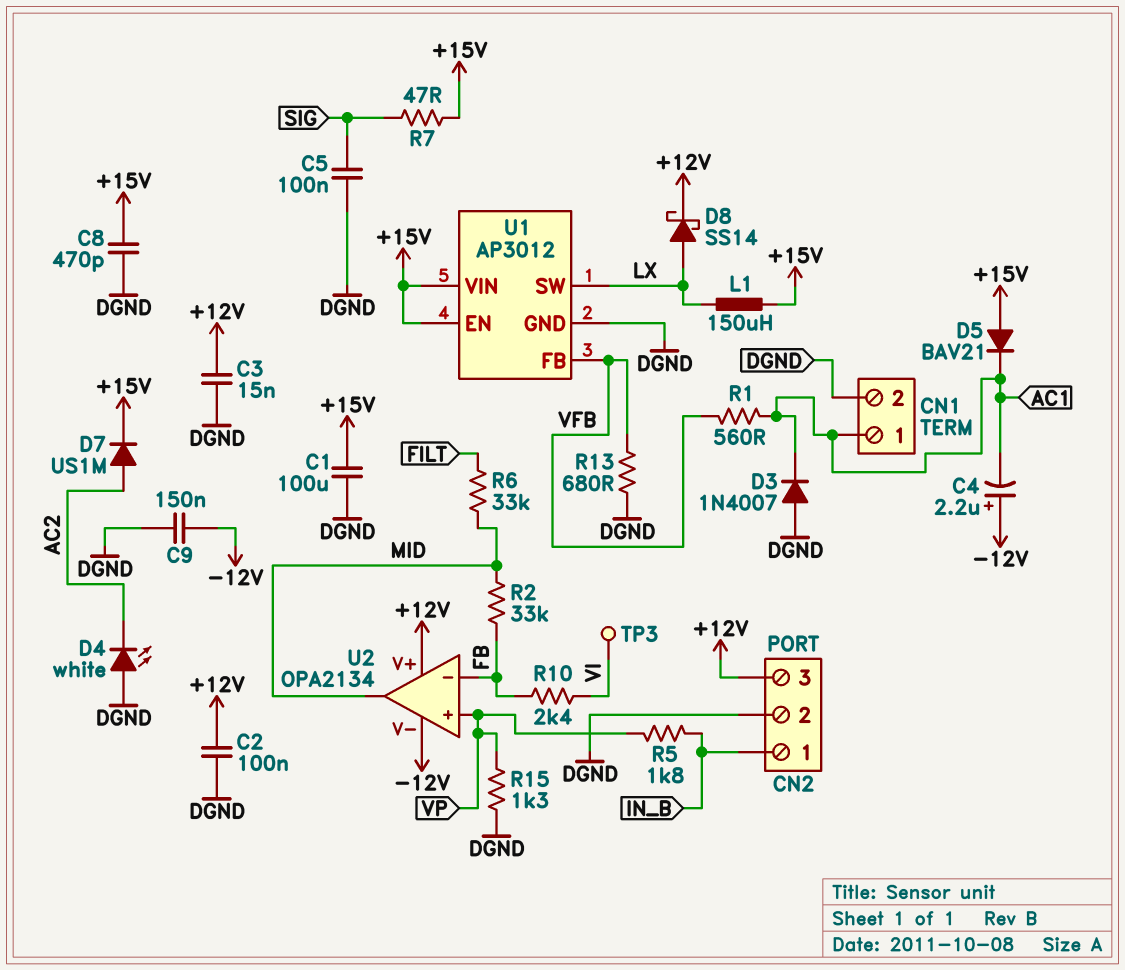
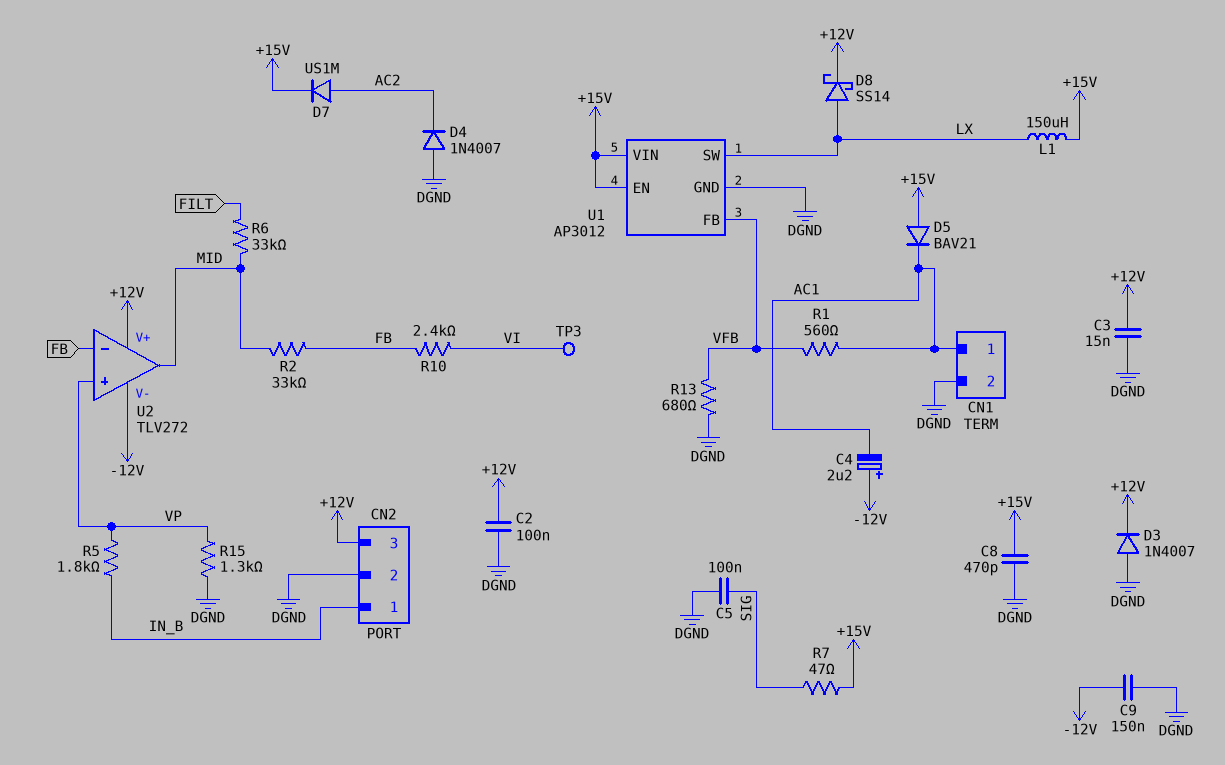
C1: 100uF (+15V, DGND) -> none
D3: diode 1N4007 (A DGND, K AC1) -> diode 1N4007 (A DGND, K +12V)
D4: LED white (A DGND, K AC2) -> diode 1N4007 (A DGND, K AC2)
U2: OPA2134 -> TLV272

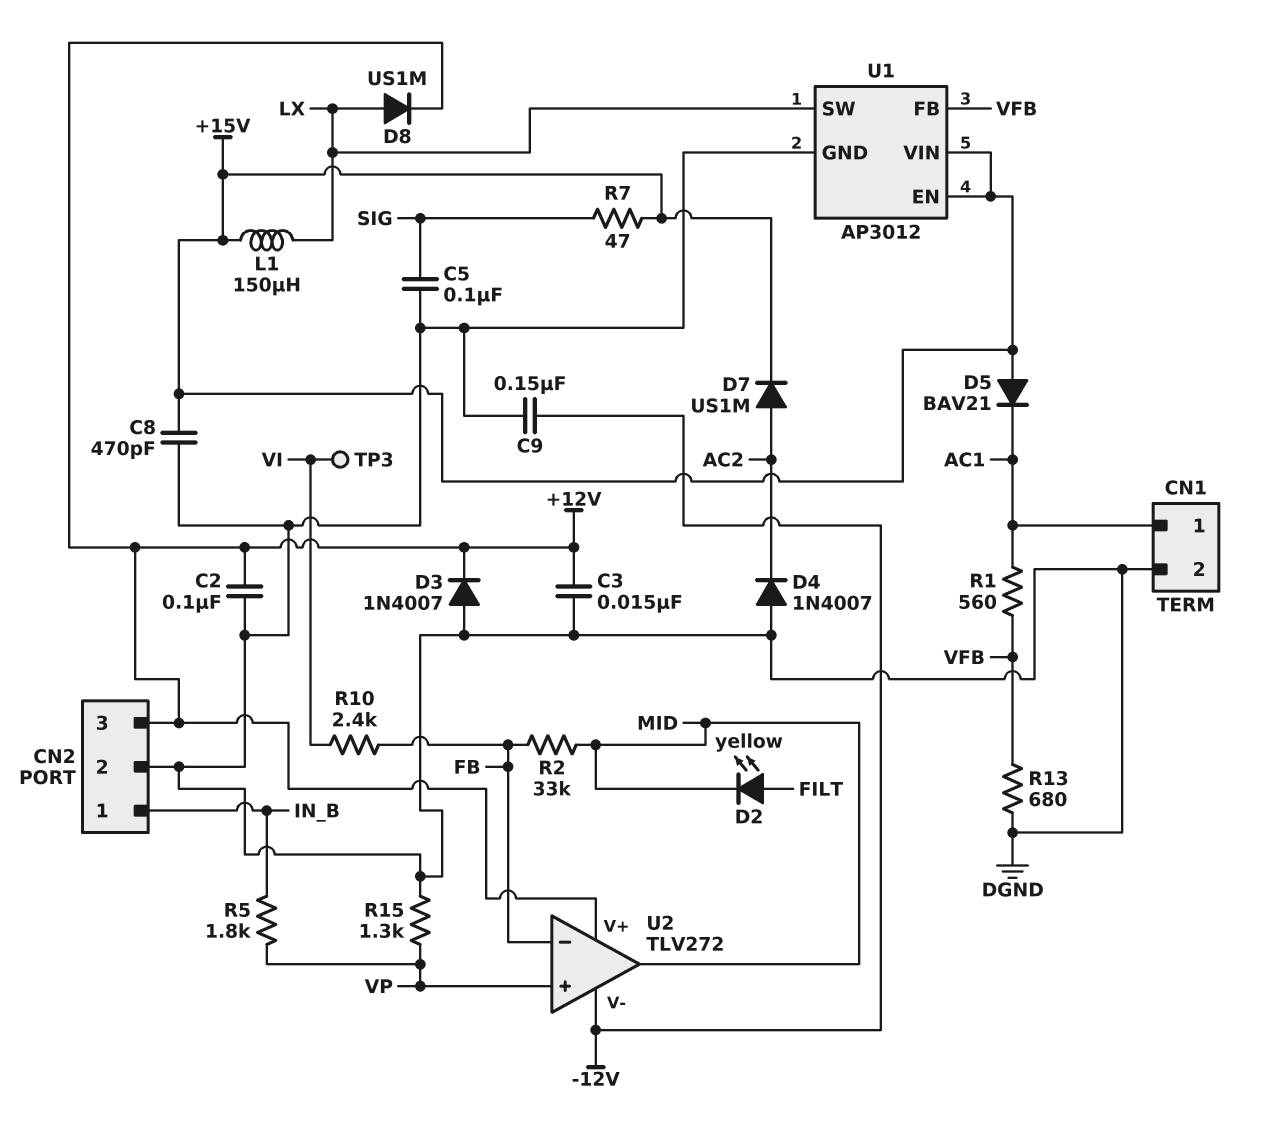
C4: 2.2uF (plus -12V, minus AC1) -> none
D2: none -> LED yellow (A FILT, K MID)
D8: schottky SS14 (A LX, K +12V) -> diode US1M (A LX, K +12V)
R6: 33k (FILT, MID) -> none

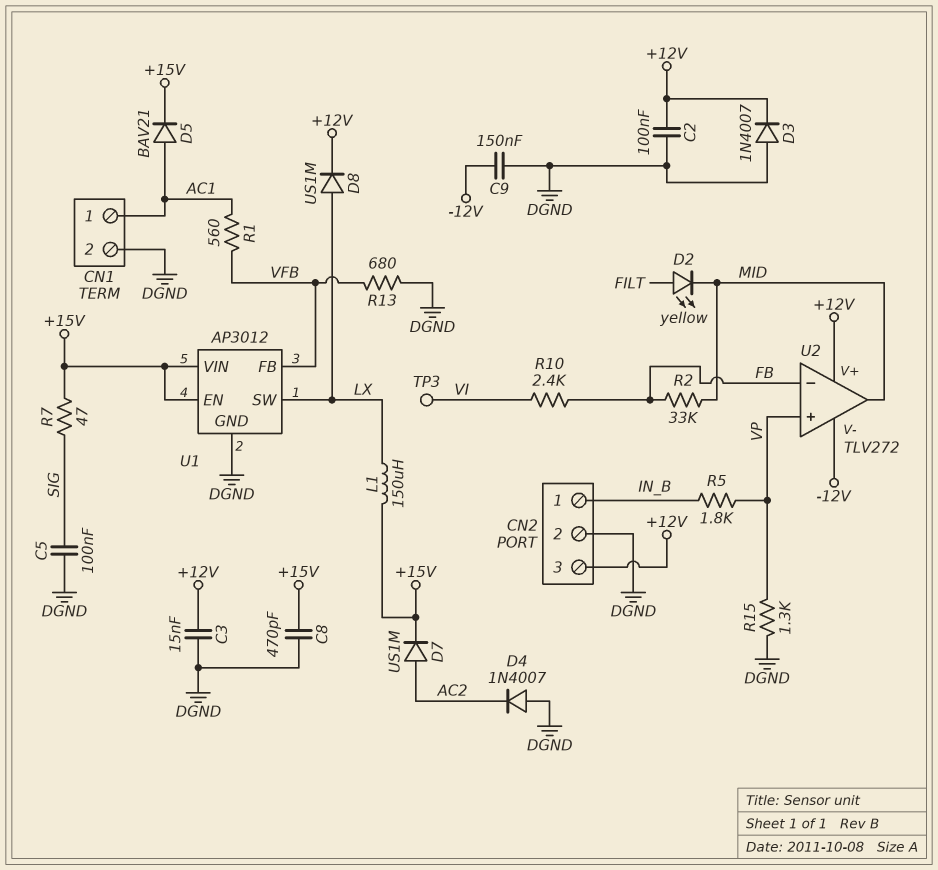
D5: diode BAV21 (A +15V, K AC1) -> diode BAV21 (A AC1, K +15V)

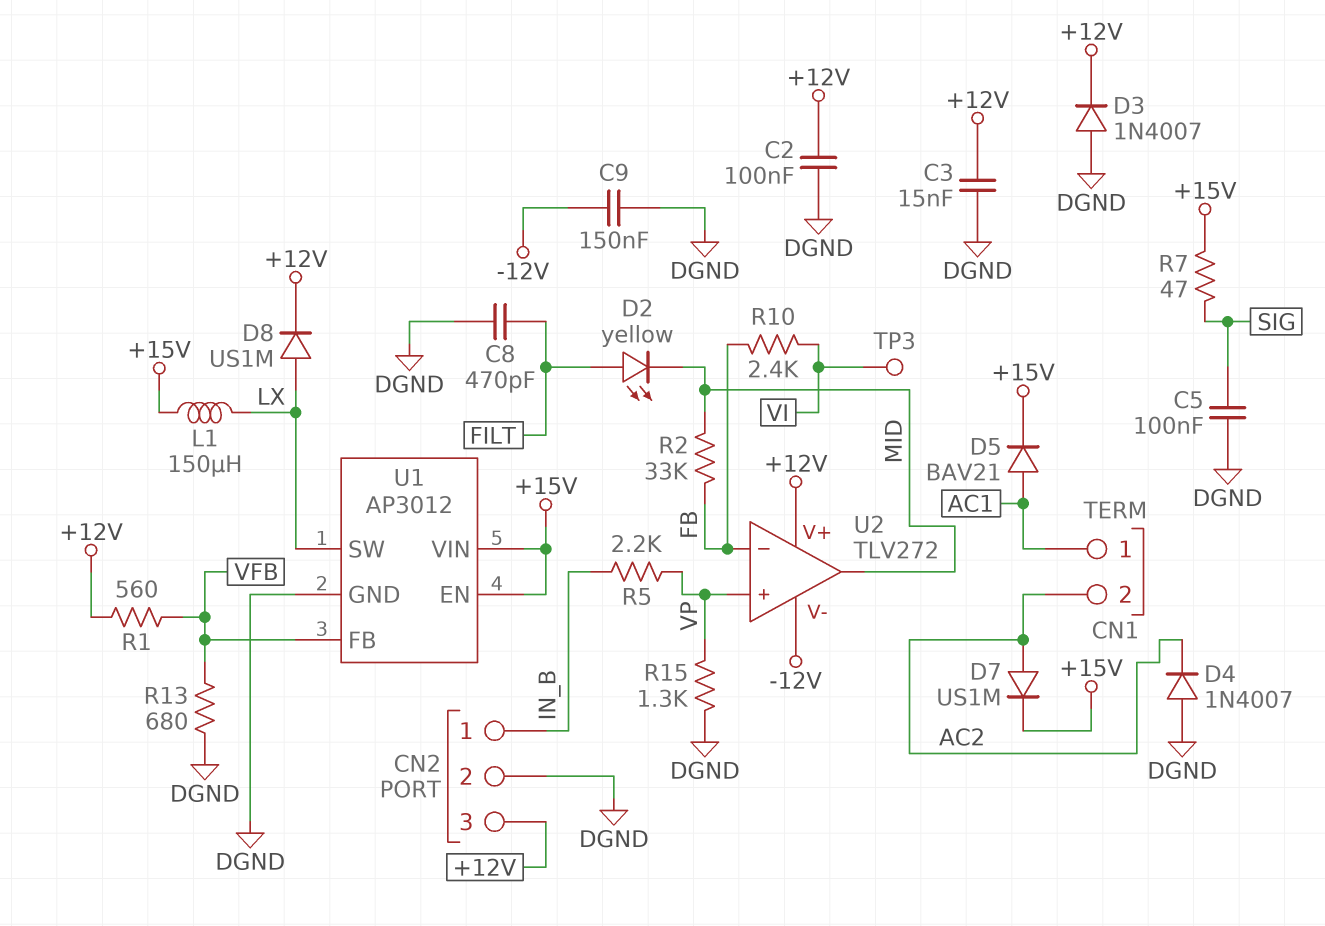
C8: 470pF (+15V, DGND) -> 470pF (DGND, FILT)
CN1 pin 2: DGND -> AC2
R1: 560 (AC1, VFB) -> 560 (+12V, VFB)
R5: 1.8k (IN_B, VP) -> 2.2k (IN_B, VP)

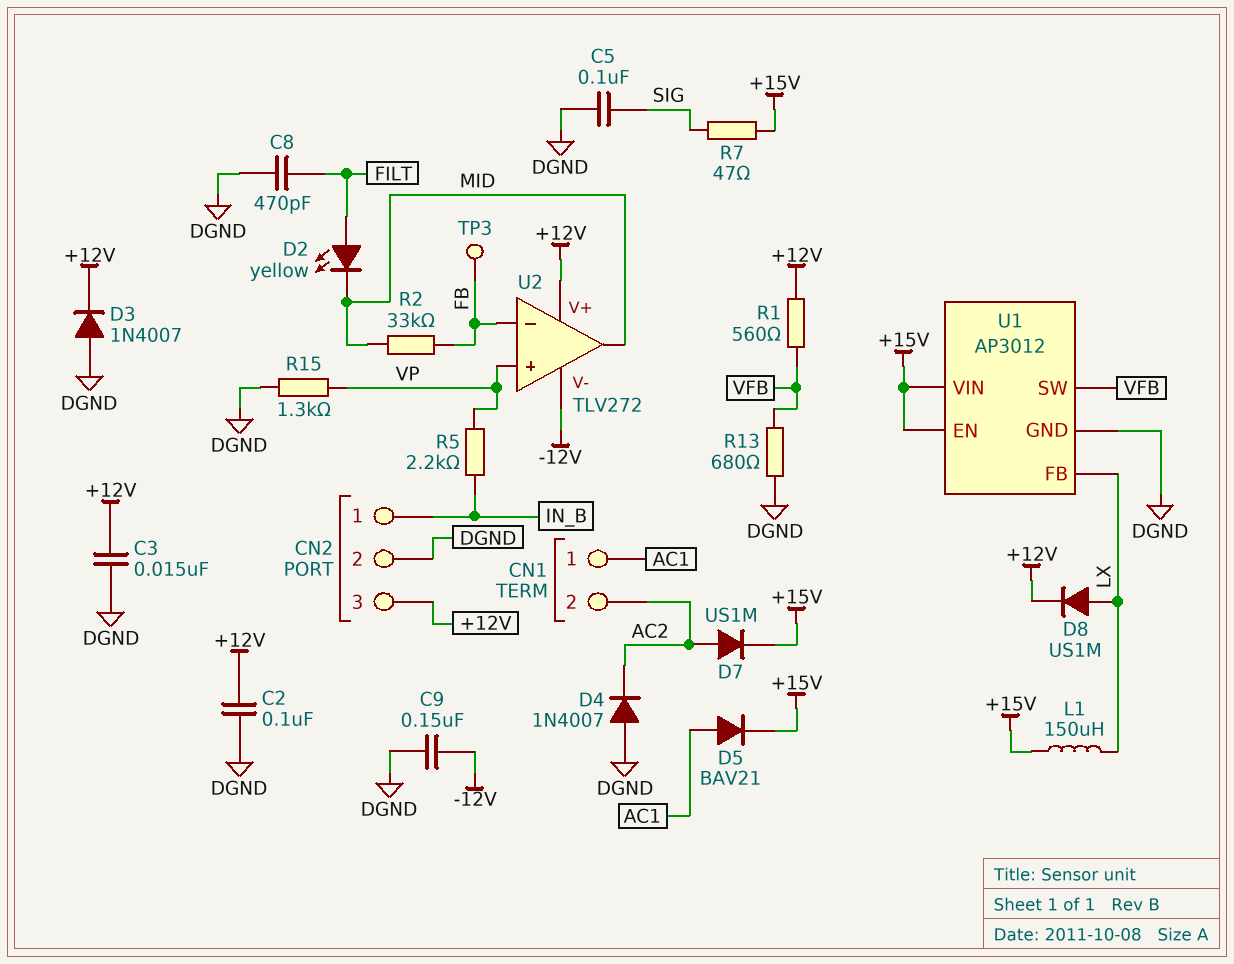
R10: 2.4k (FB, VI) -> none
TP3: test point (VI) -> test point (FB)
U1 pin FB: VFB -> LX
U1 pin SW: LX -> VFB

